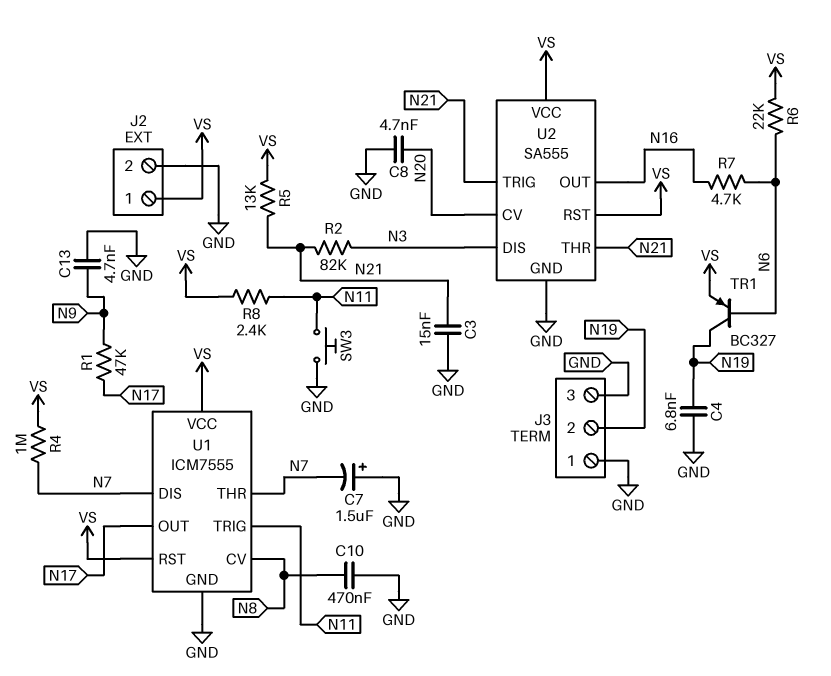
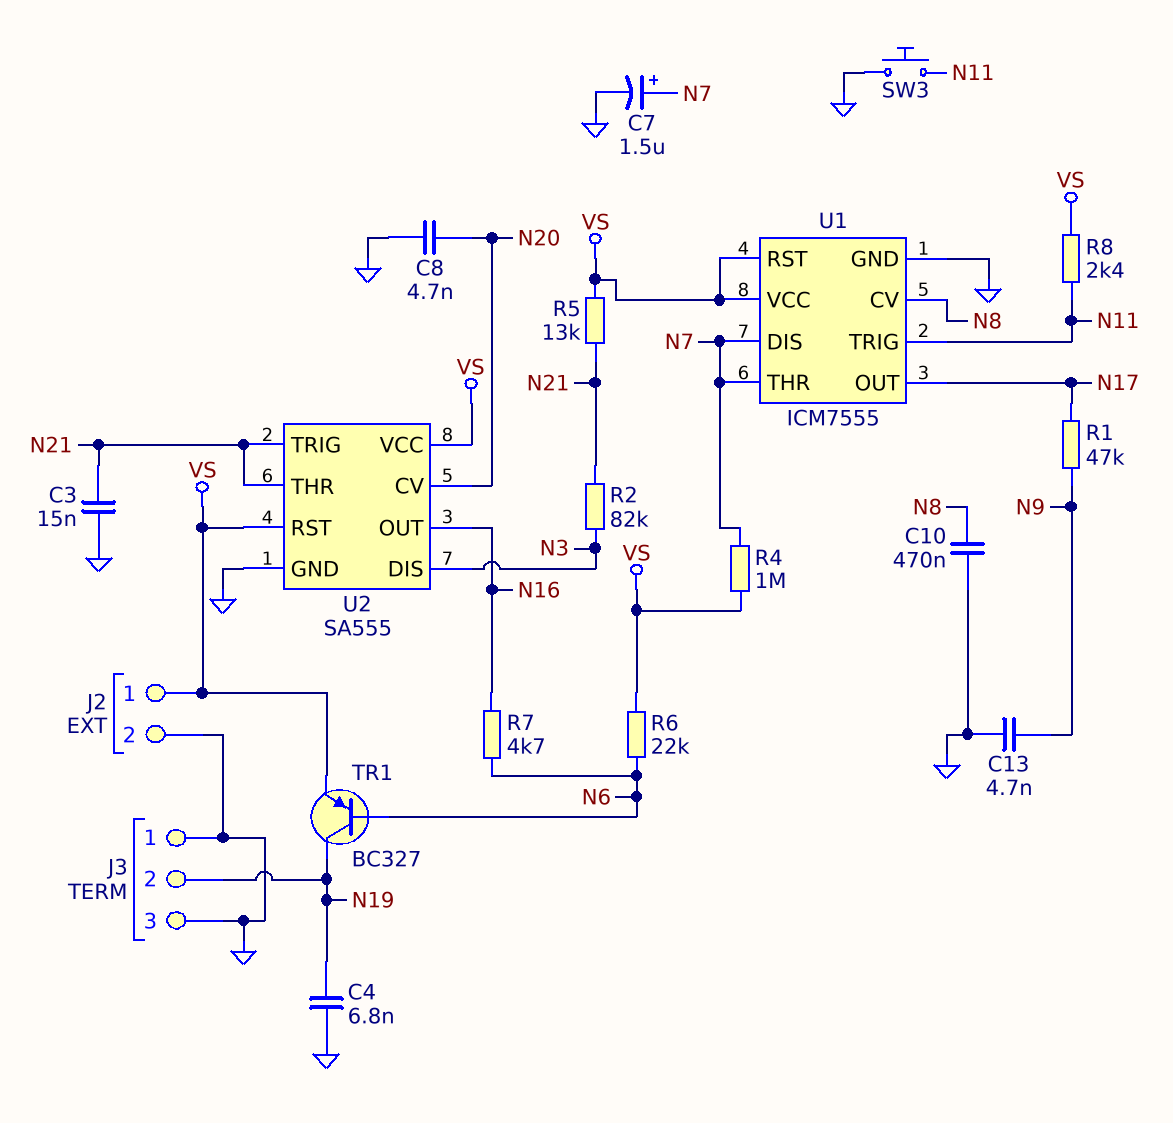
C7: 1.5uF (plus GND, minus N7) -> 1.5uF (plus N7, minus GND)

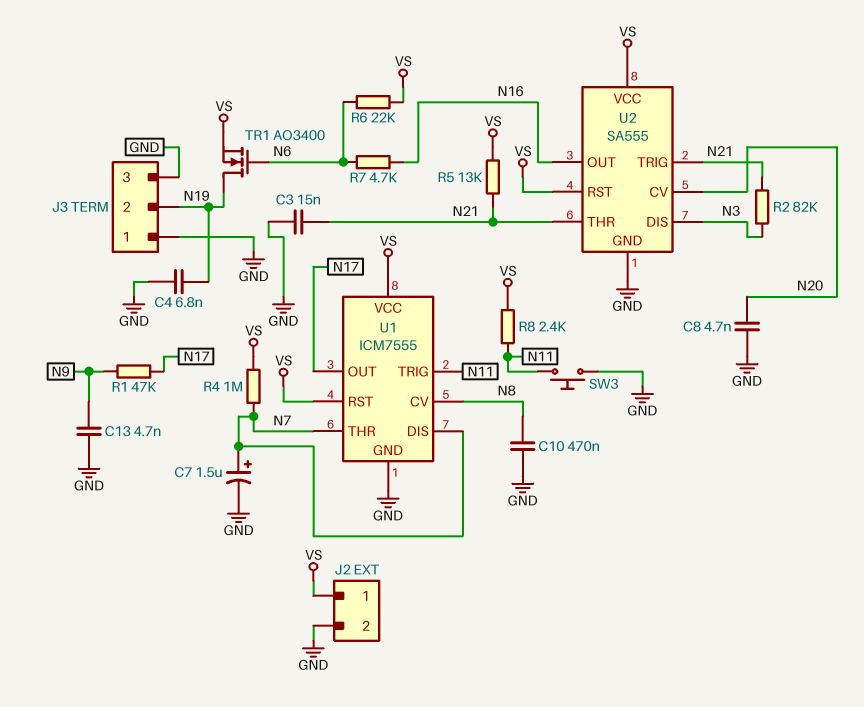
TR1: PNP BC327 (B N6, C N19, E VS) -> NMOS AO3400 (G N6, D N19, S VS)

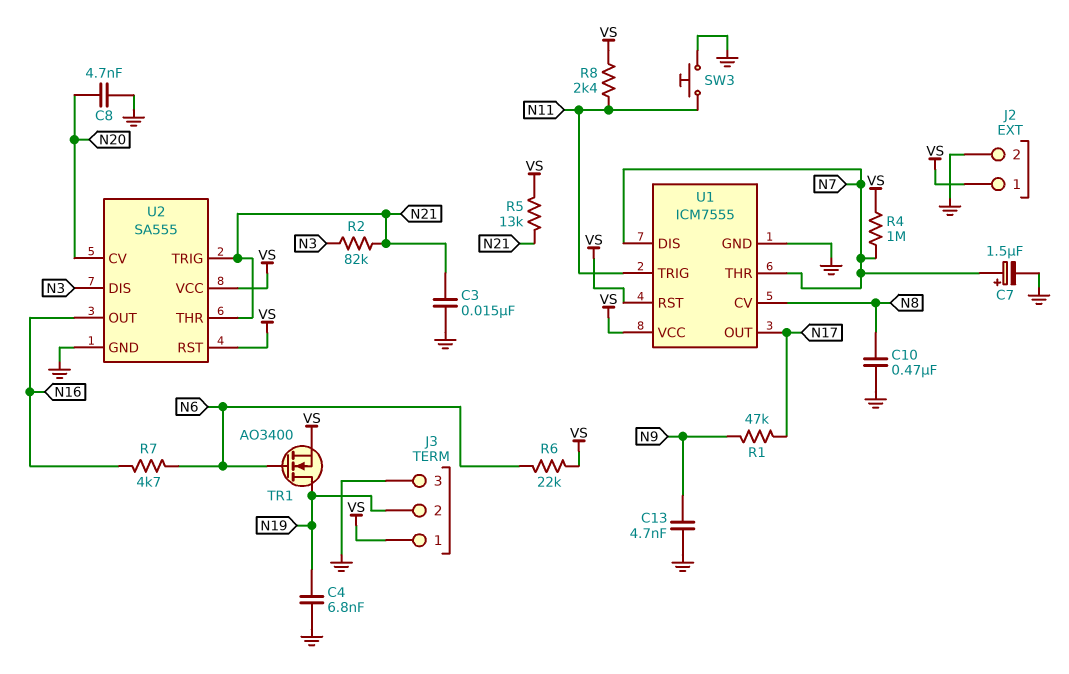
J3 pin 1: GND -> VS

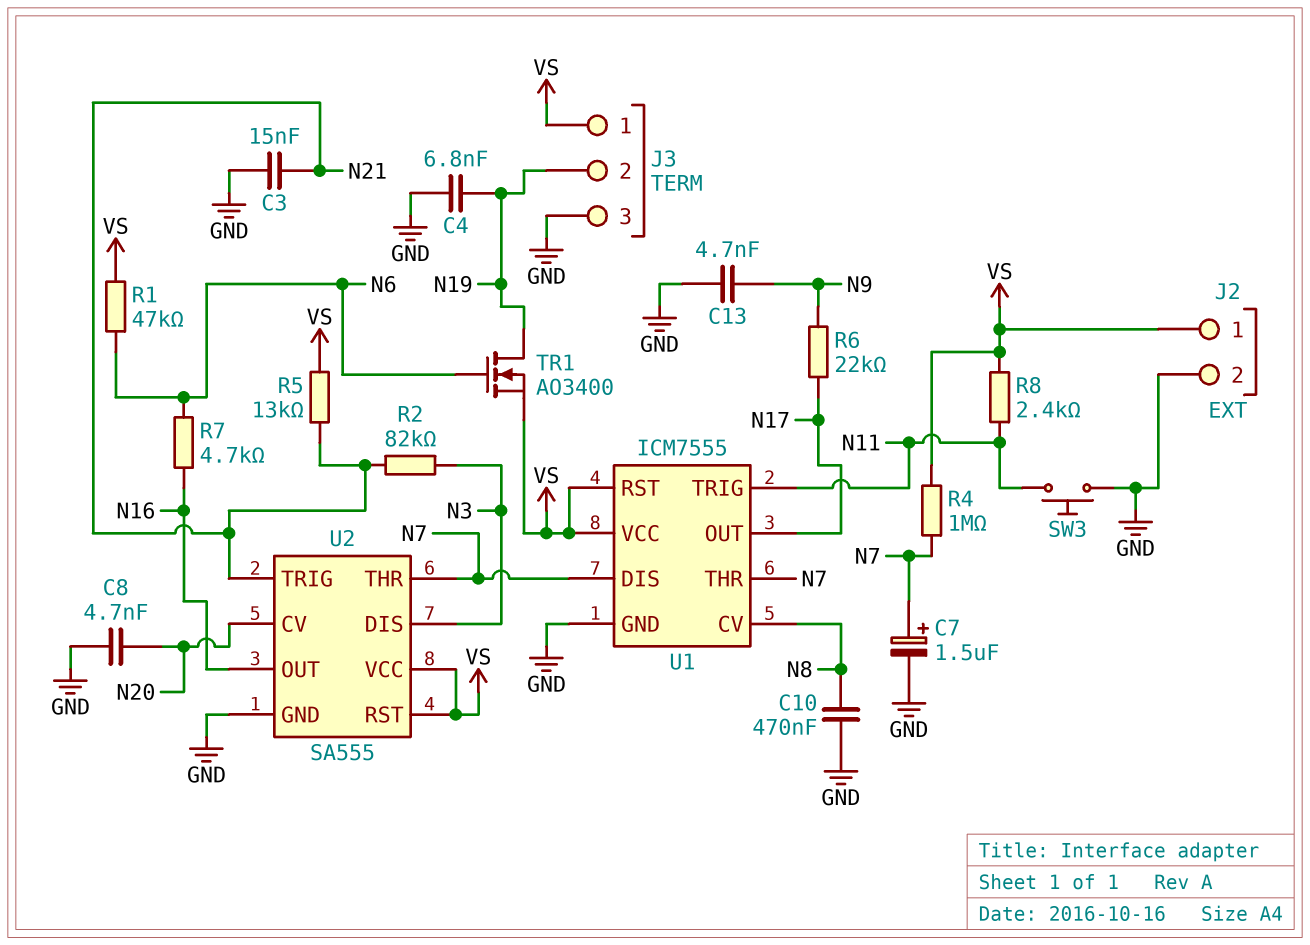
R1: 47k (N9, N17) -> 47k (N6, VS)
R6: 22k (N6, VS) -> 22k (N9, N17)
U2 pin THR: N21 -> N7

